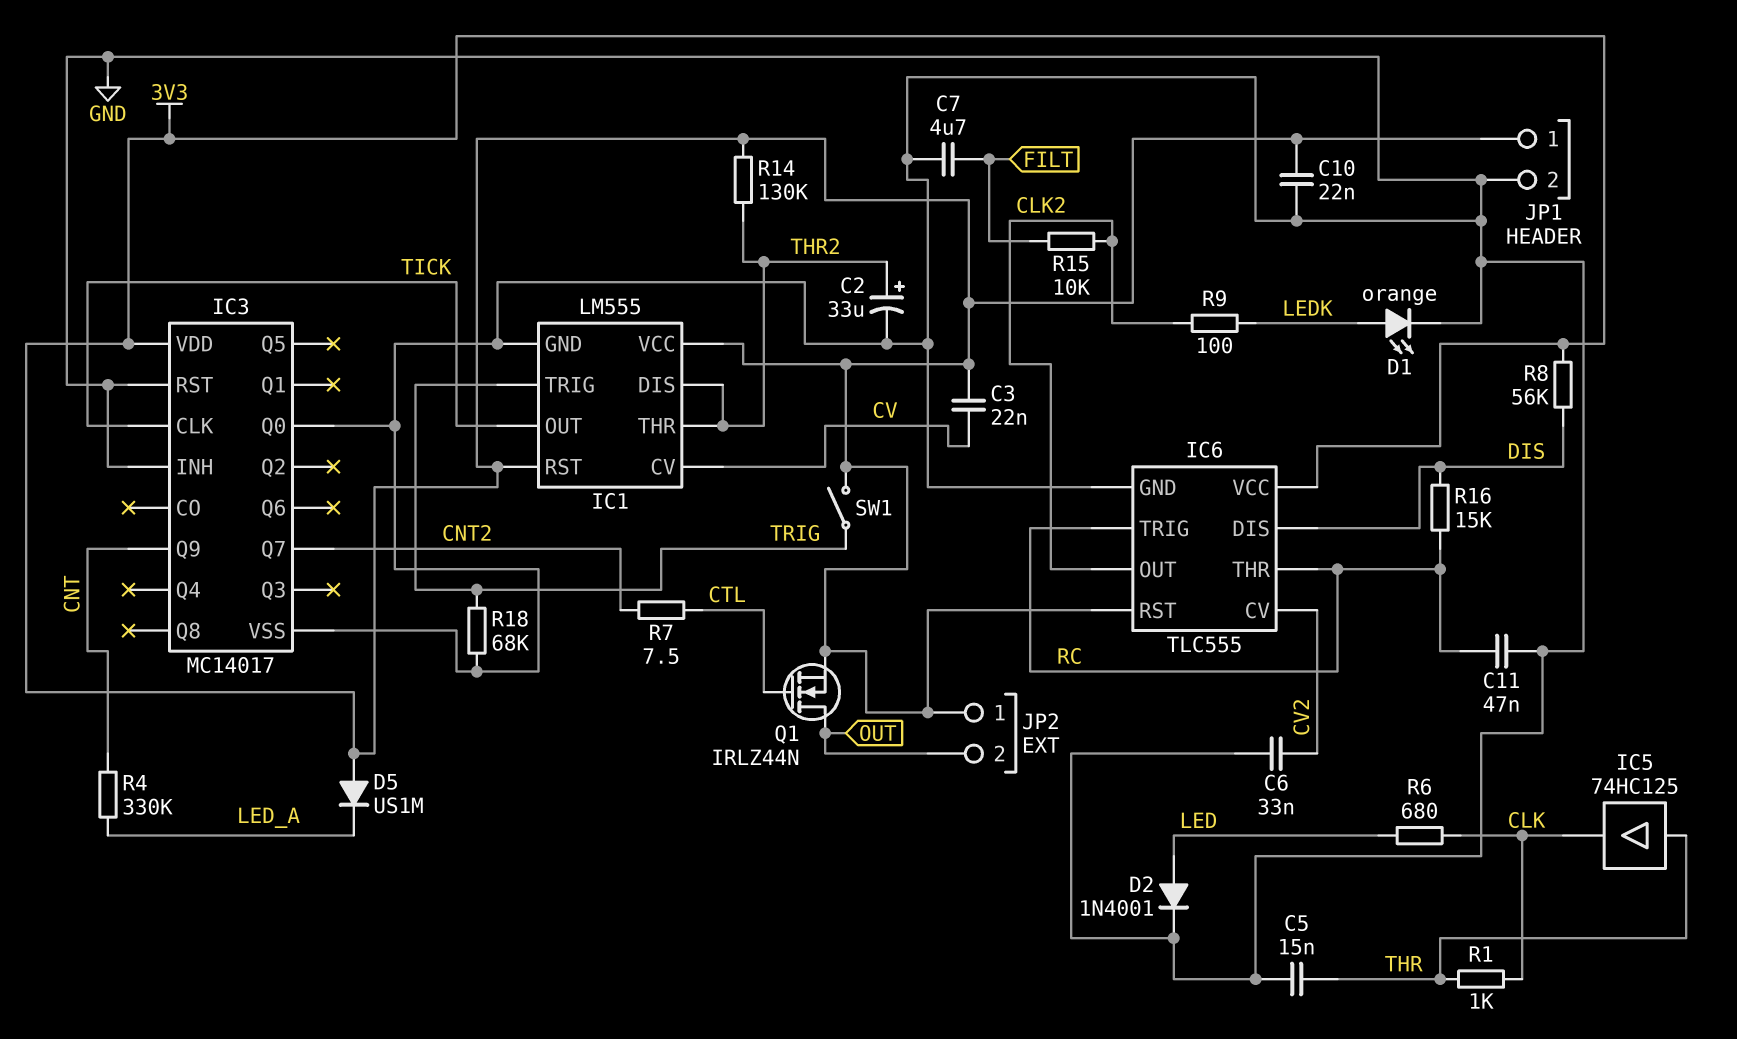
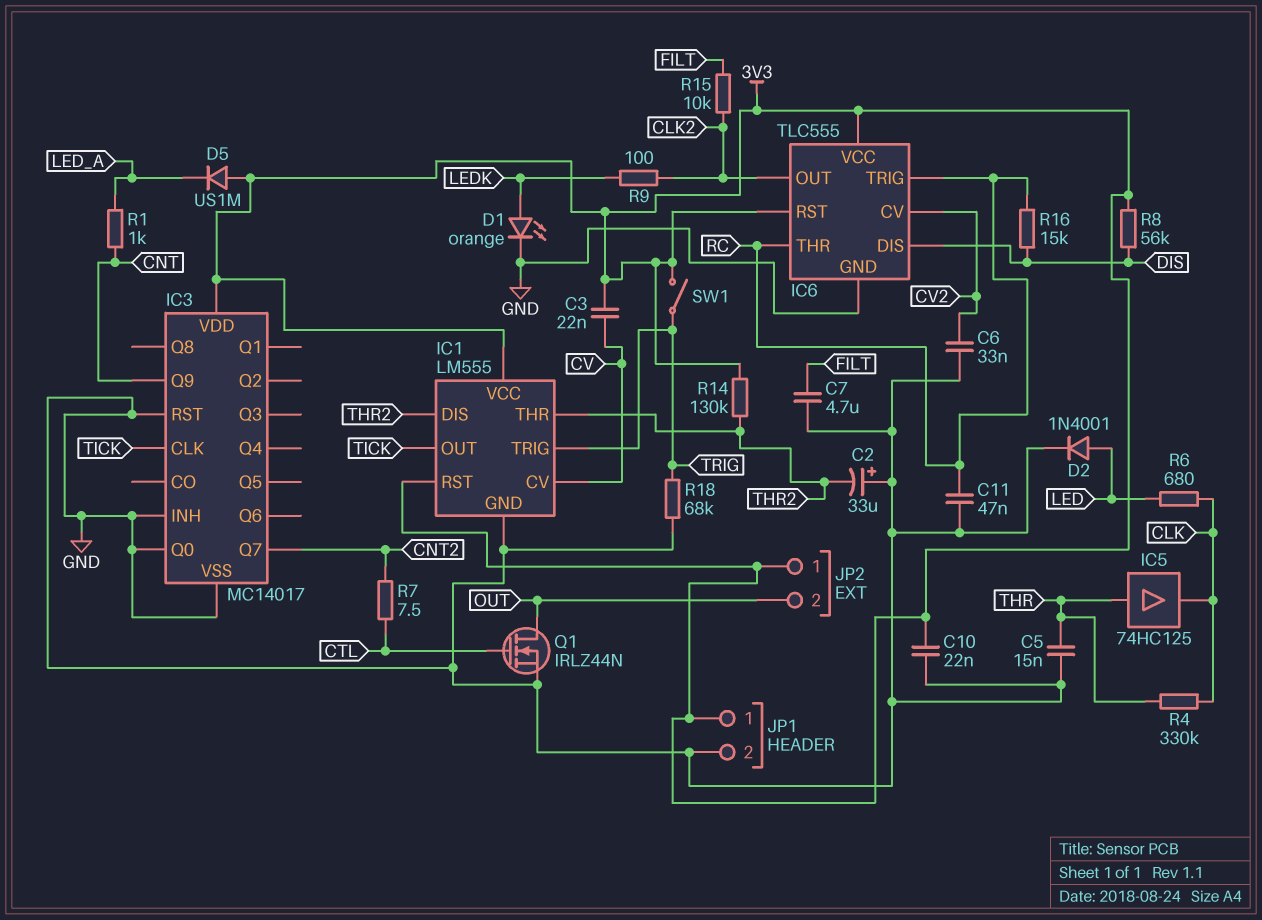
C2: 33uF (plus THR2, minus GND) -> 33uF (plus GND, minus THR2)
Q1: NMOS IRLZ44N (G CTL, D OUT, S 3V3) -> NMOS IRLZ44N (G CTL, D OUT, S GND)
R1: 1k (CLK, THR) -> 1k (CNT, LED_A)
R4: 330k (CNT, LED_A) -> 330k (CLK, THR)

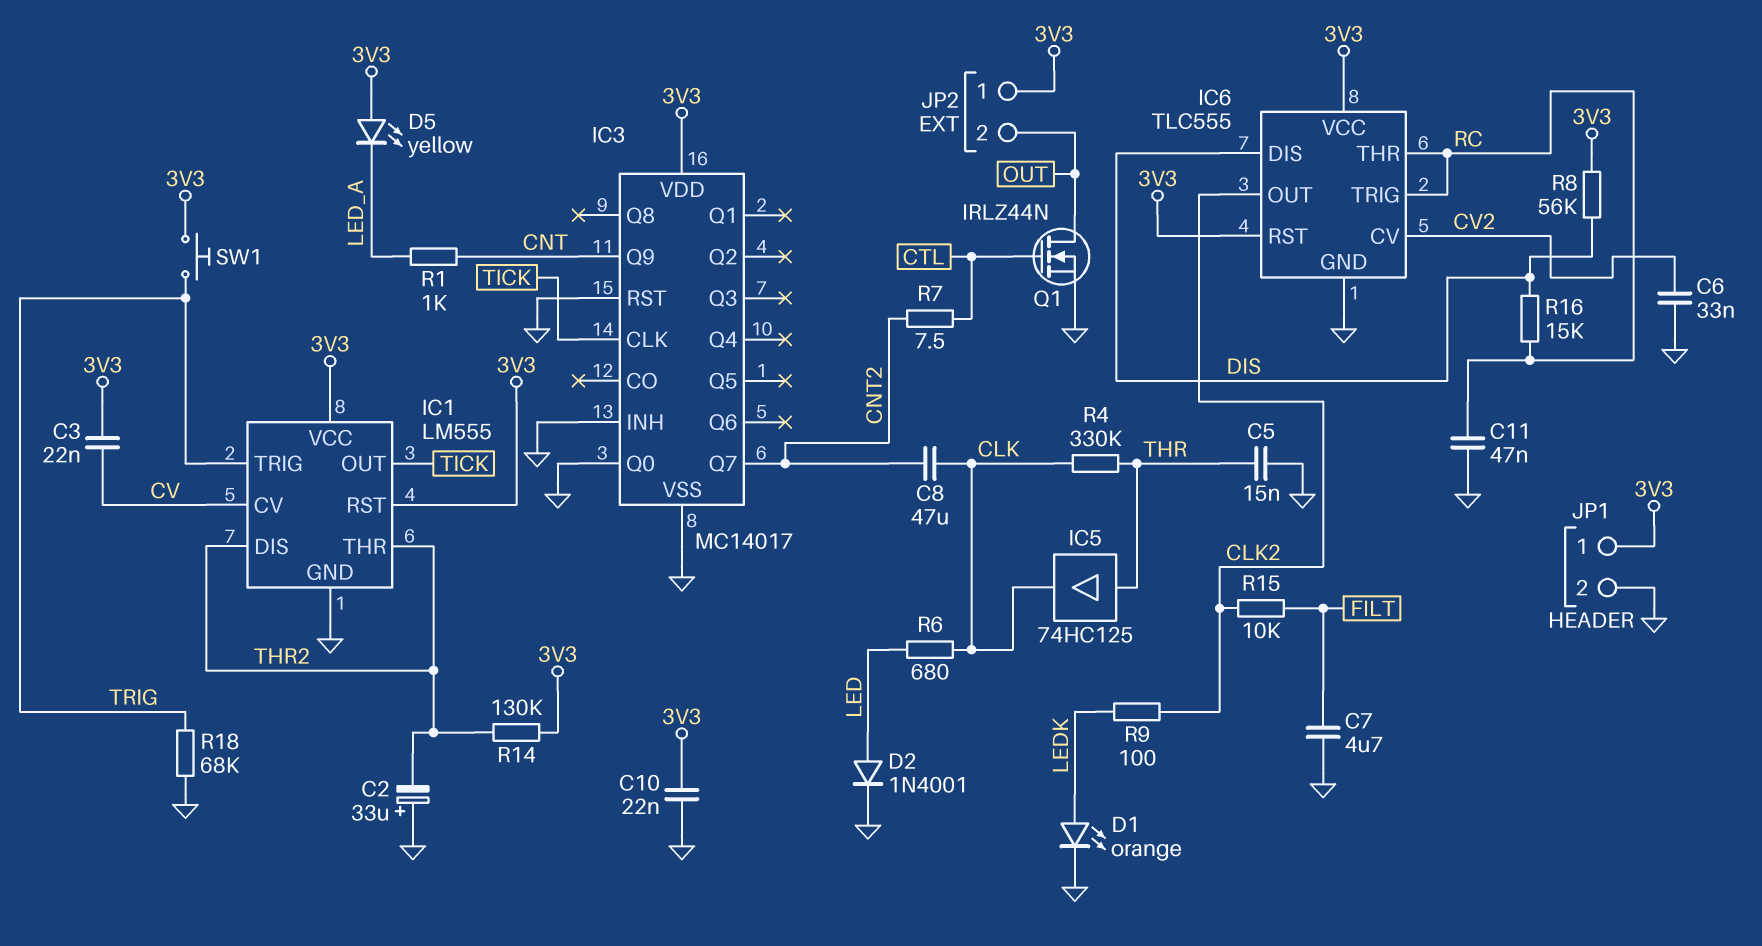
C8: none -> 47uF (CLK, CNT2)
D5: diode US1M (A 3V3, K LED_A) -> LED yellow (A 3V3, K LED_A)
SW1: switch (3V3, TRIG) -> button (3V3, TRIG)

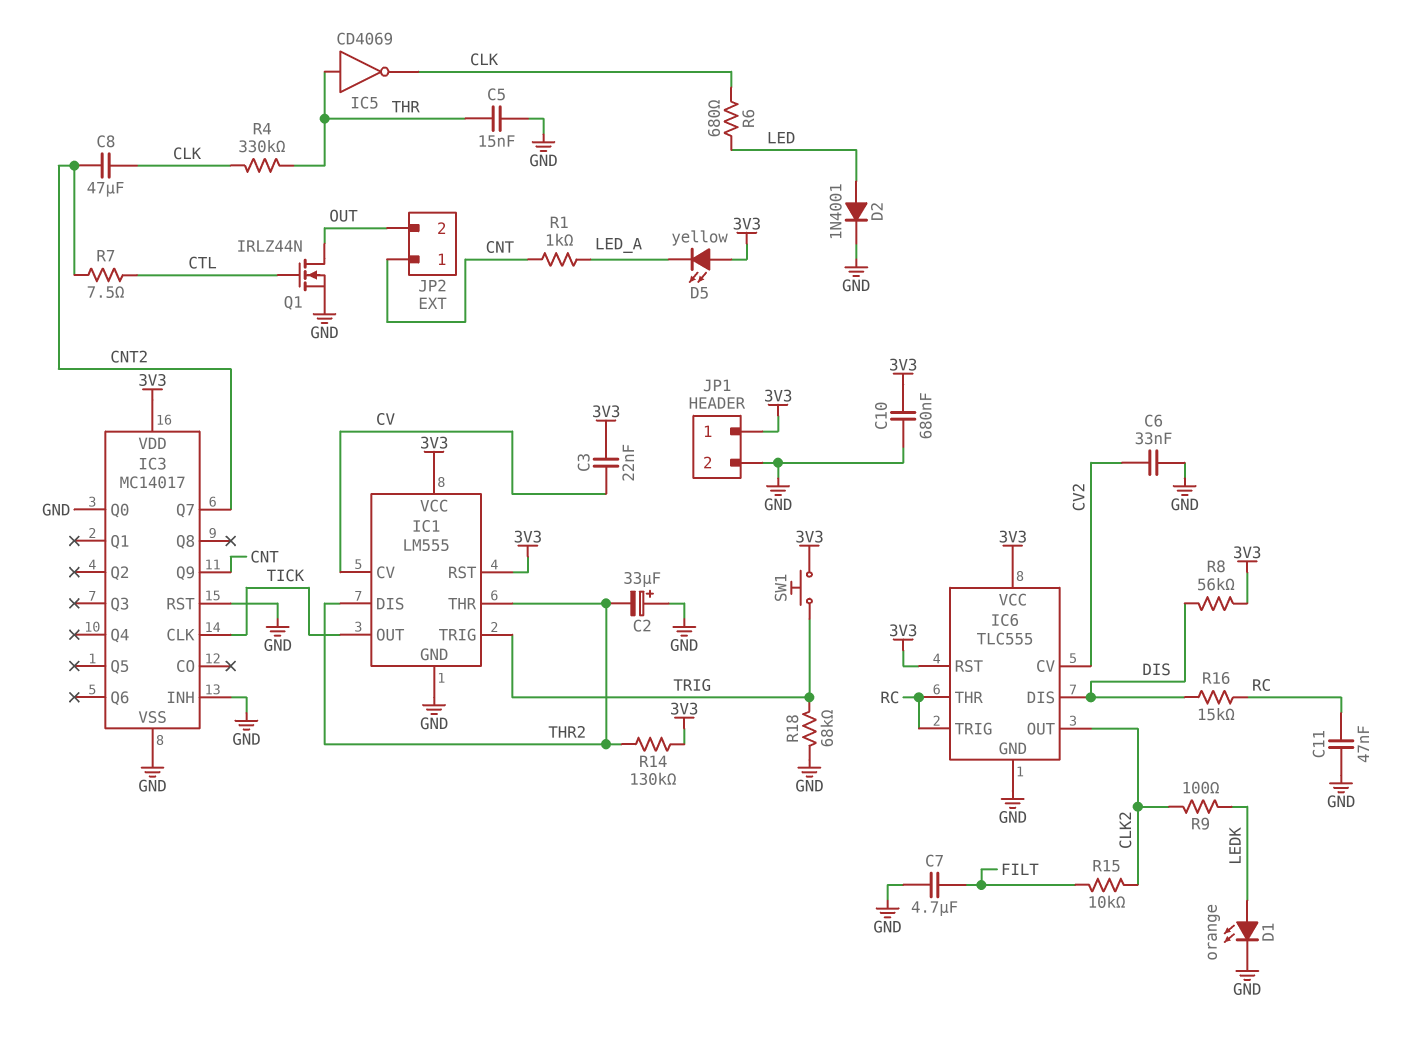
C10: 22nF (3V3, GND) -> 680nF (3V3, GND)
IC5: buffer 74HC125 (in THR, out CLK) -> NOT CD4069 (in THR, out CLK)
JP2 pin 1: 3V3 -> CNT

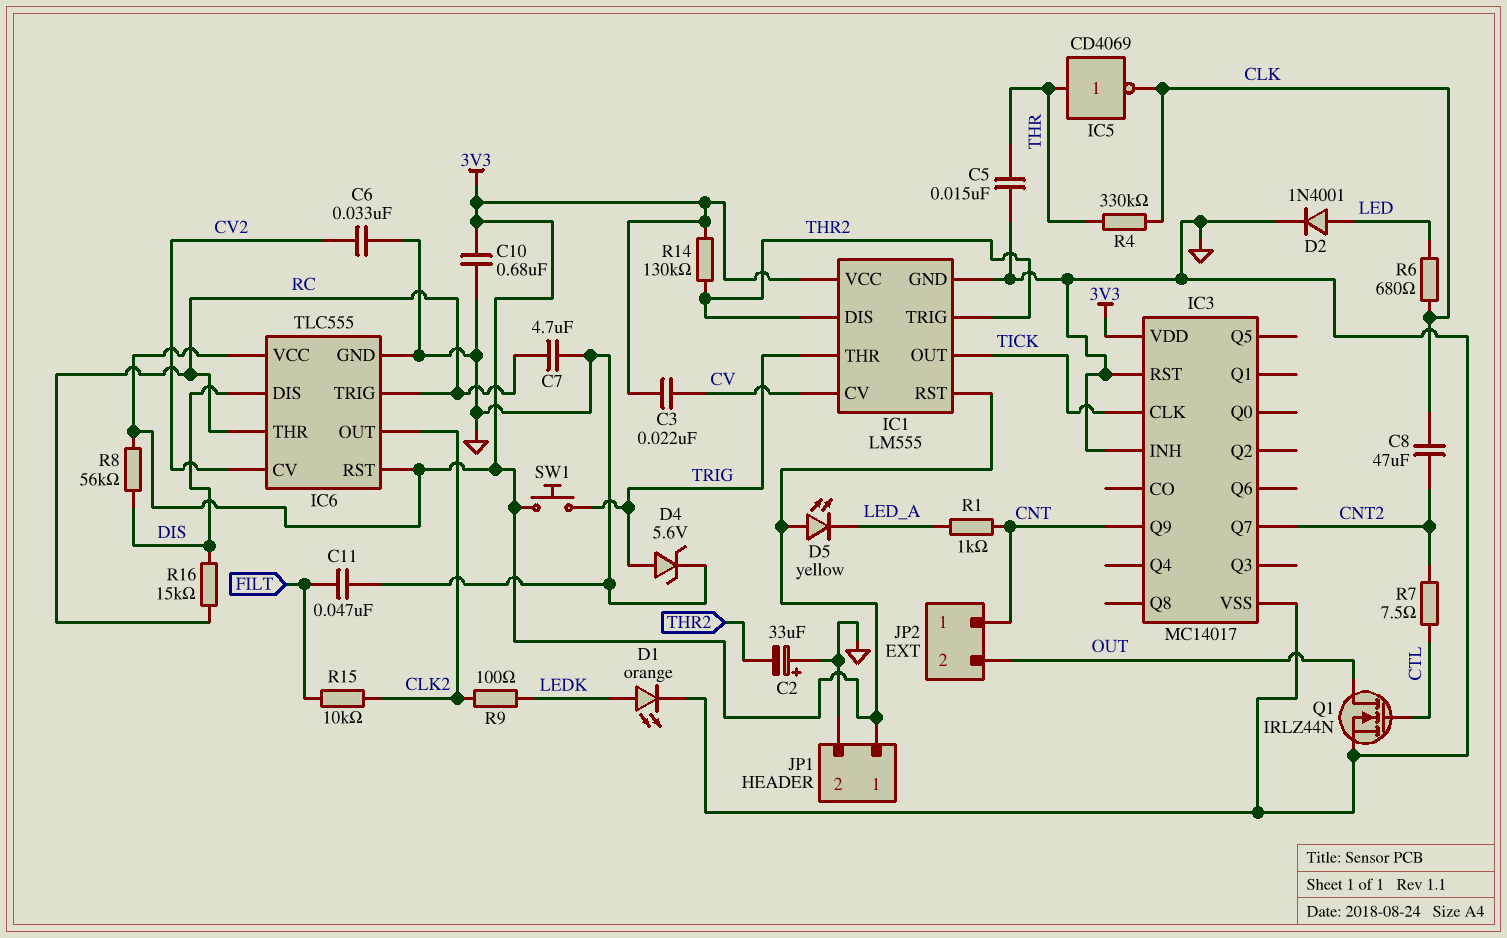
C7: 4.7uF (FILT, GND) -> 4.7uF (GND, RC)
C11: 47nF (GND, RC) -> 47nF (FILT, GND)
D4: none -> zener 5.6V (A TRIG, K GND)
IC1 pin THR: THR2 -> TRIG
IC1 pin TRIG: TRIG -> THR2
IC3 pin Q0: GND -> none
R18: 68k (GND, TRIG) -> none

